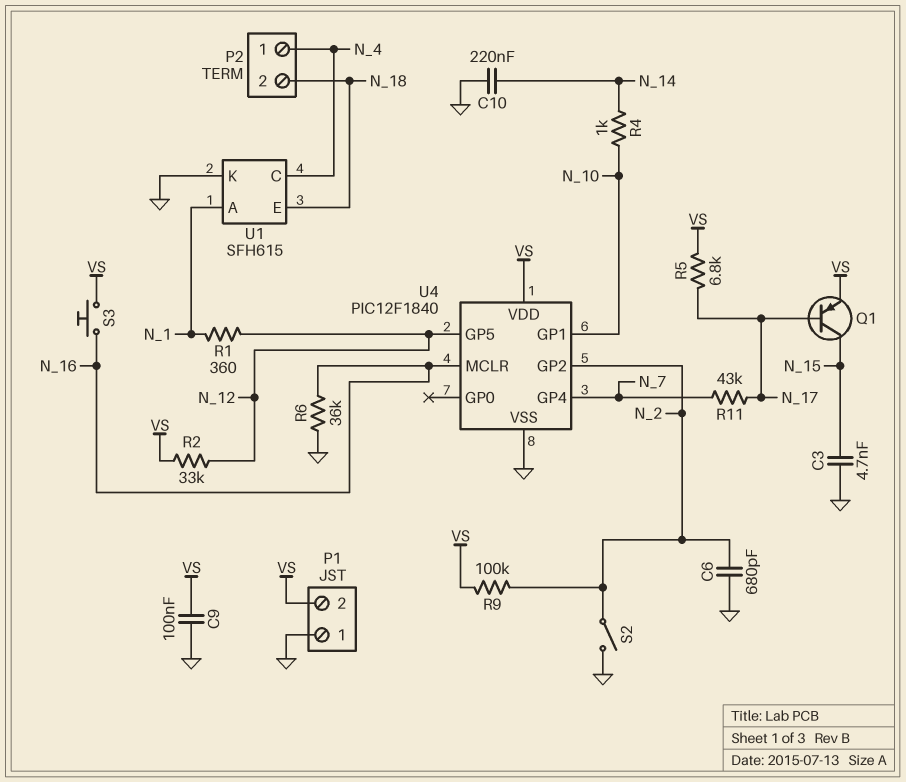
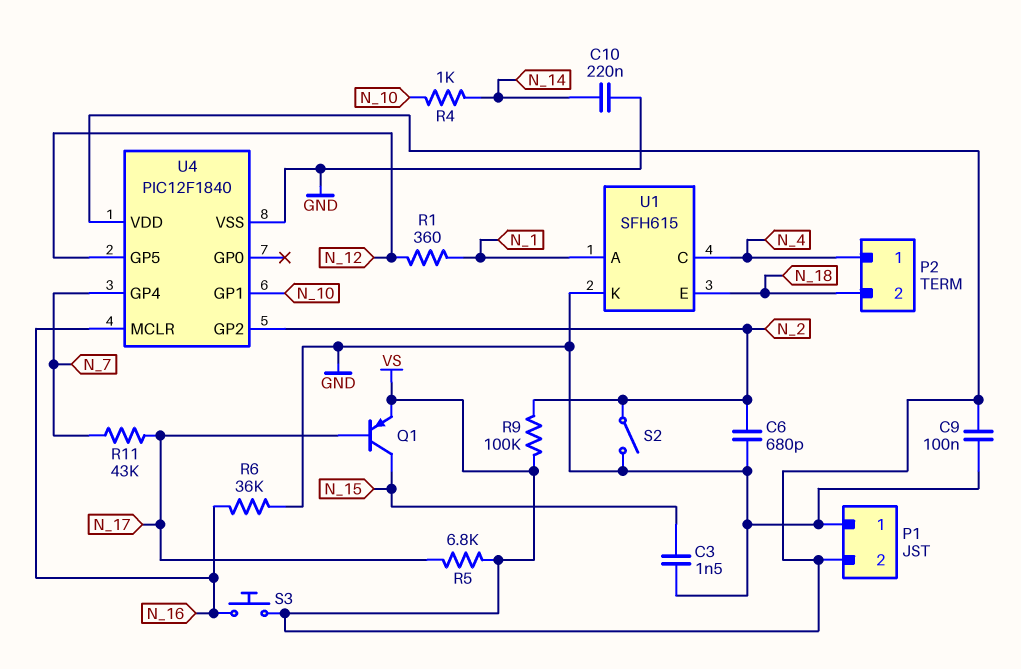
C3: 4.7nF (GND, N_15) -> 1.5nF (GND, N_15)
R2: 33k (N_12, VS) -> none

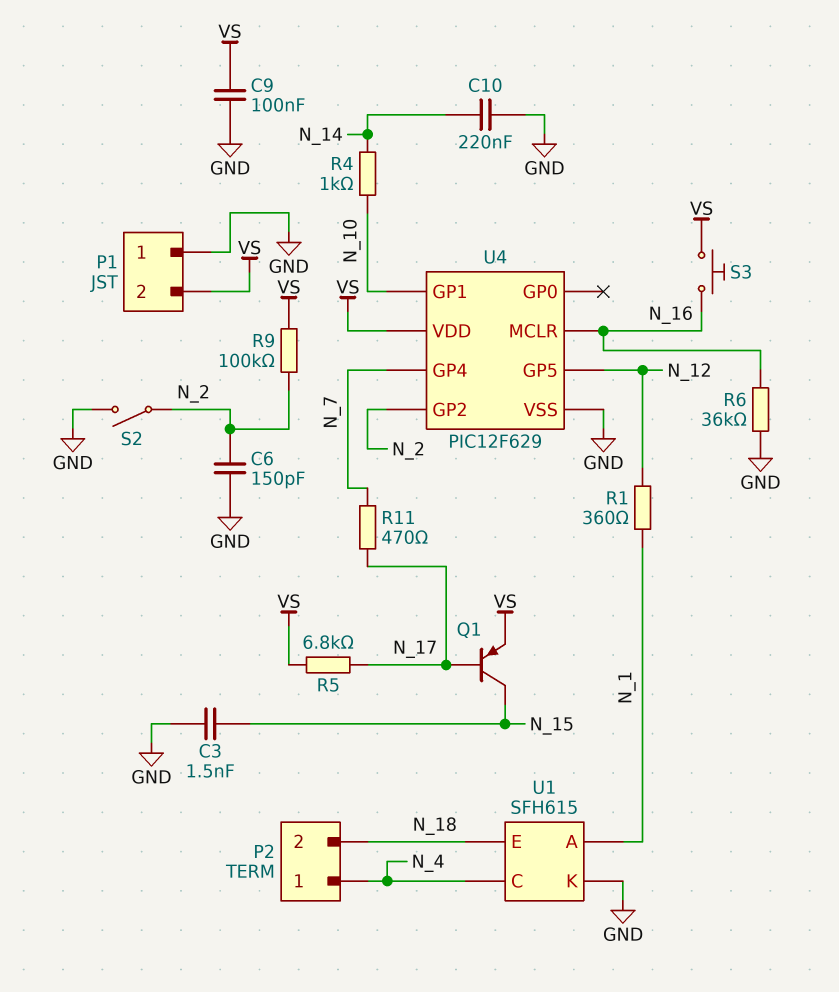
C6: 680pF (GND, N_2) -> 150pF (GND, N_2)
R11: 43k (N_7, N_17) -> 470 (N_7, N_17)
U4: PIC12F1840 -> PIC12F629

